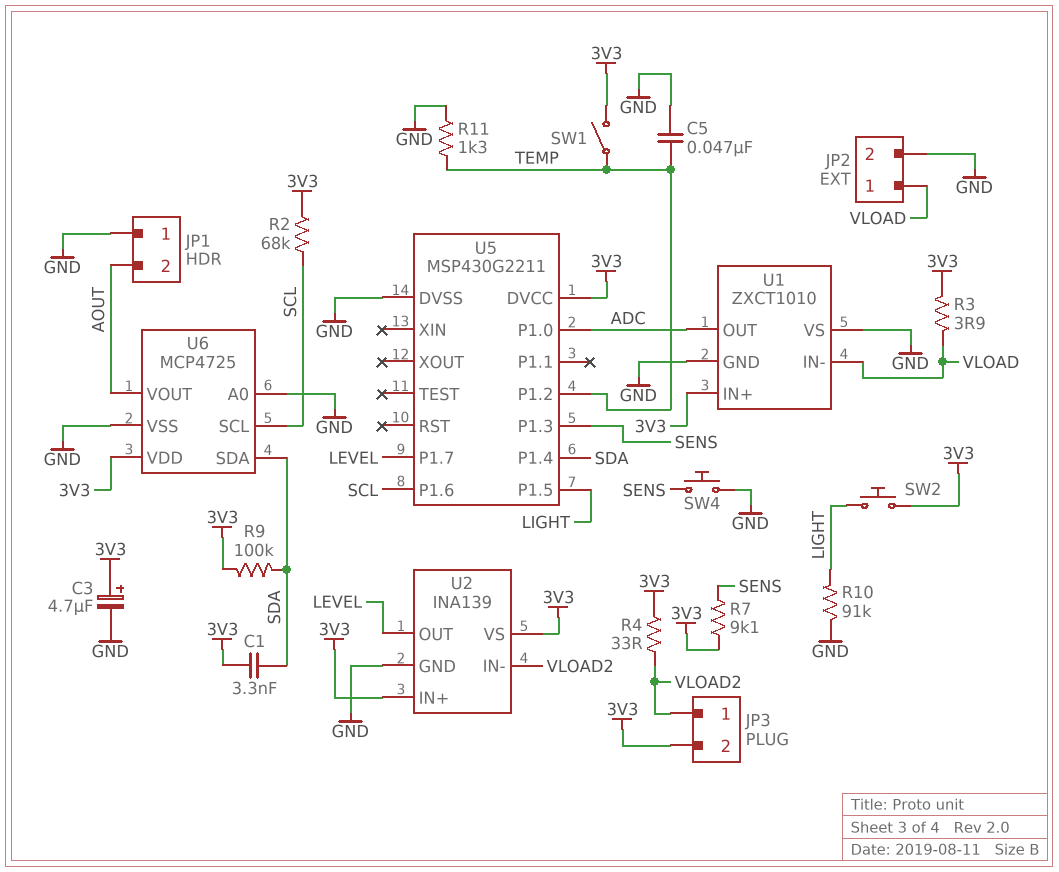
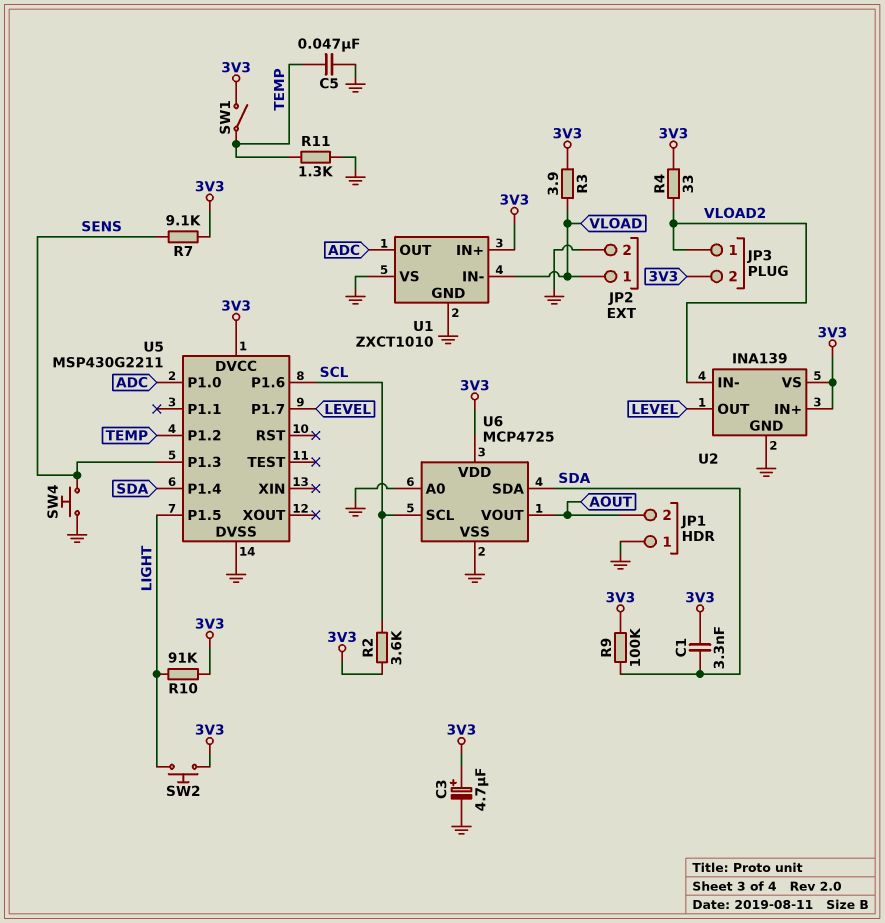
R2: 68k (3V3, SCL) -> 3.6k (3V3, SCL)
R10: 91k (GND, LIGHT) -> 91k (3V3, LIGHT)

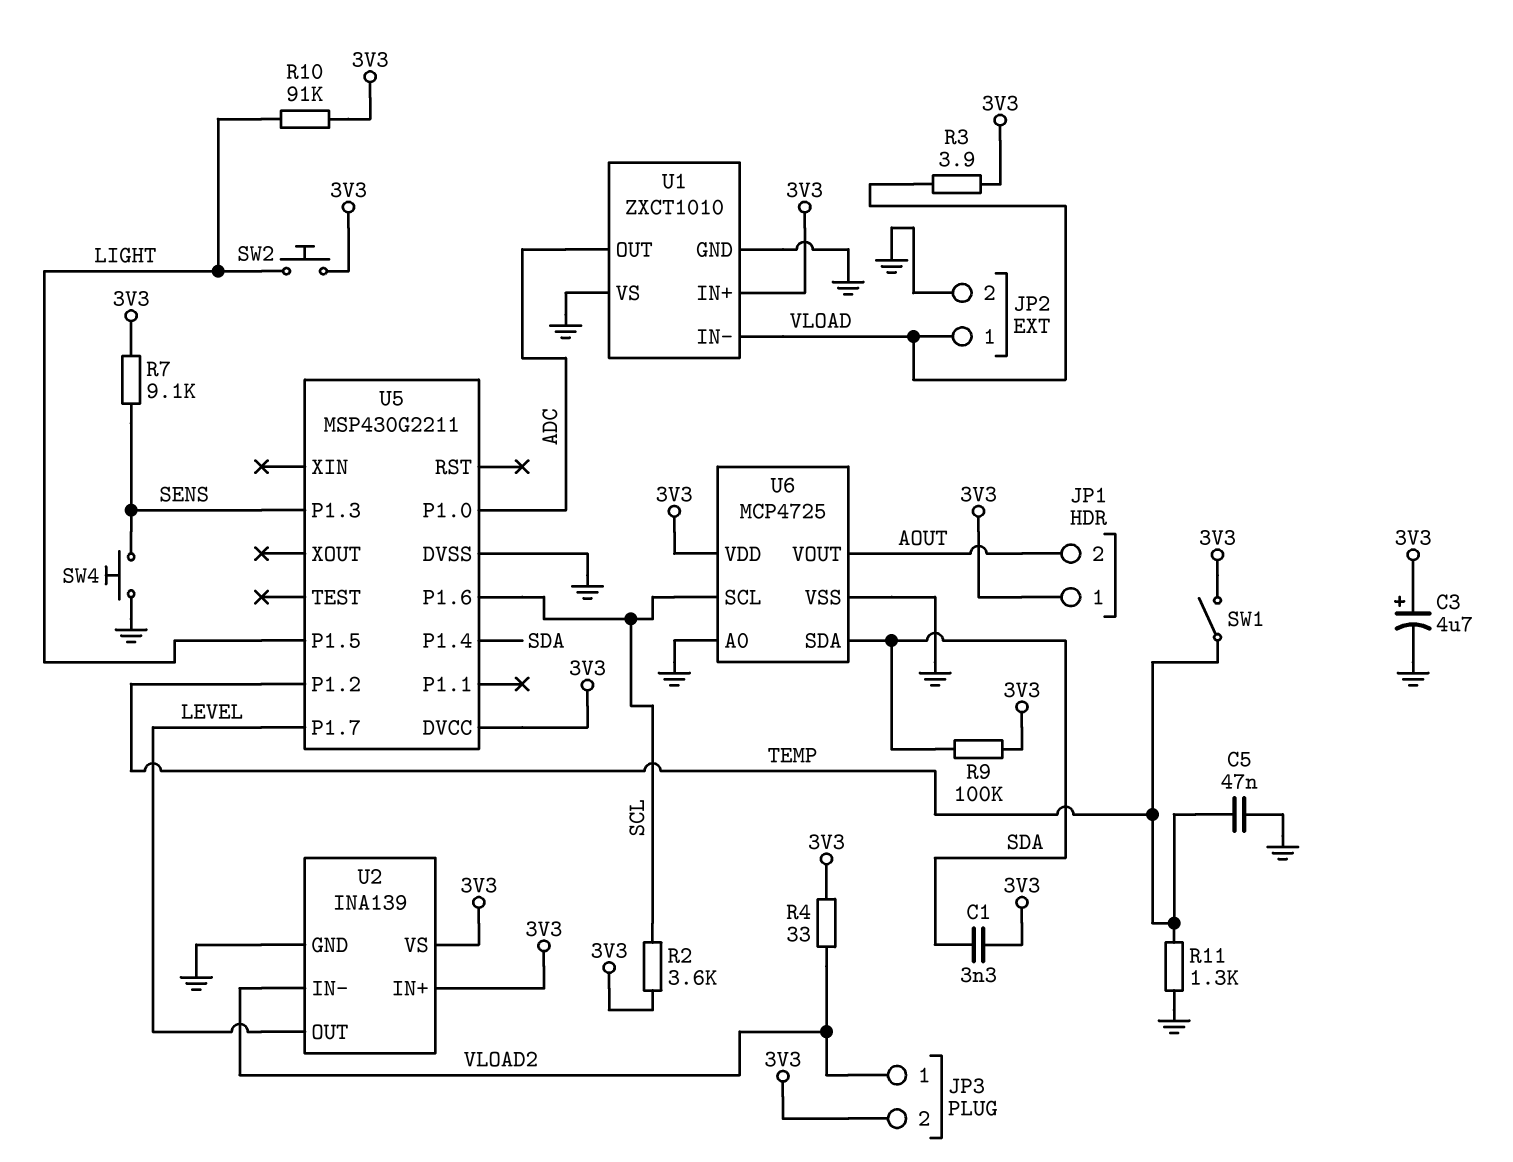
JP1 pin 1: GND -> 3V3

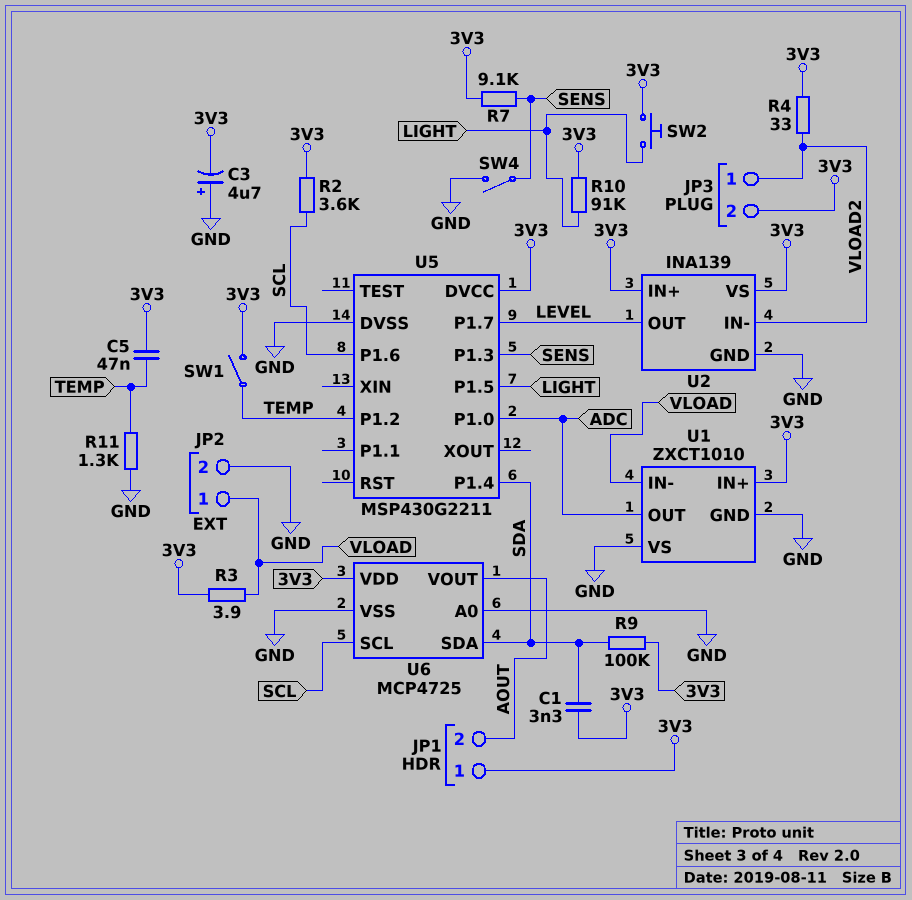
C3: 4.7uF (plus 3V3, minus GND) -> 4.7uF (plus GND, minus 3V3)
C5: 47nF (GND, TEMP) -> 47nF (3V3, TEMP)
SW4: button (GND, SENS) -> switch (GND, SENS)

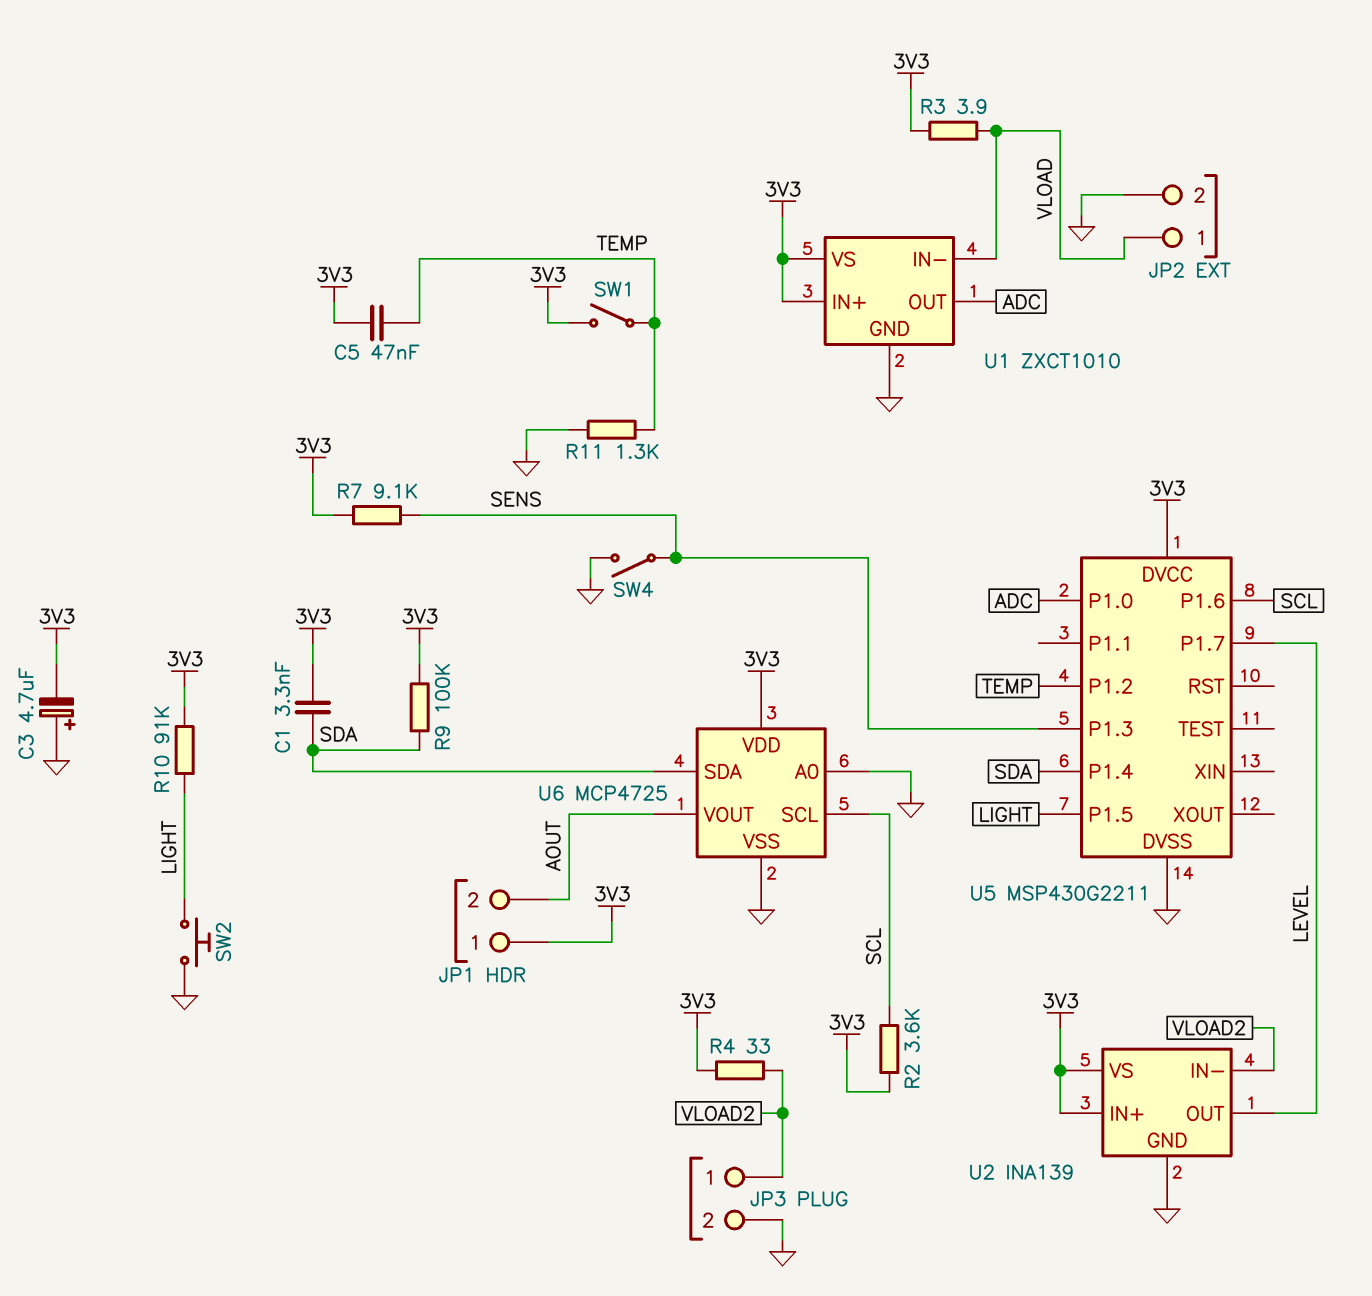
JP3 pin 2: 3V3 -> GND
SW2: button (3V3, LIGHT) -> button (GND, LIGHT)
U1 pin VS: GND -> 3V3

